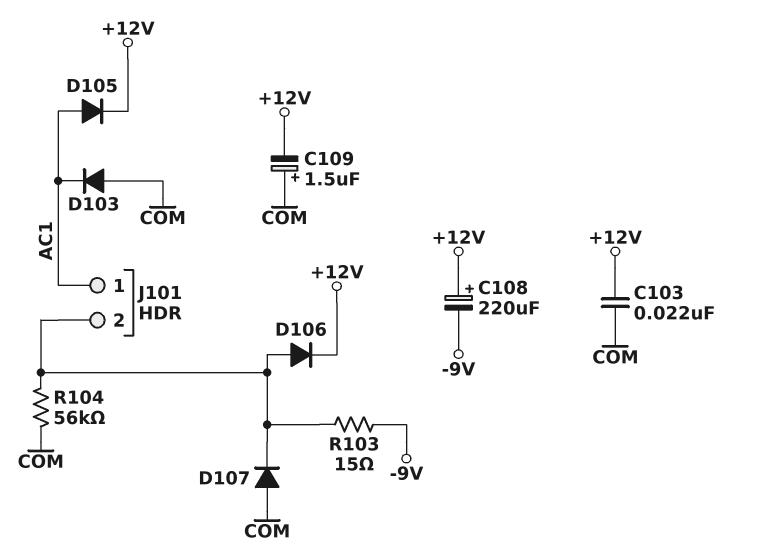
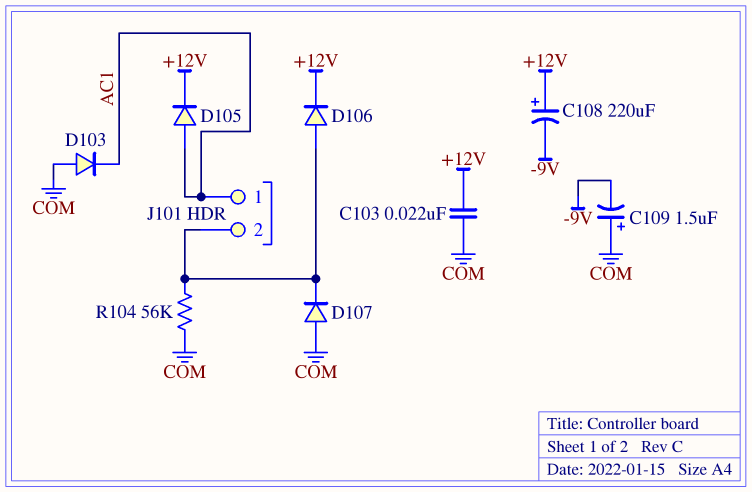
C109: 1.5uF (plus COM, minus +12V) -> 1.5uF (plus COM, minus -9V)
R103: 15 (-9V, J101/2) -> none

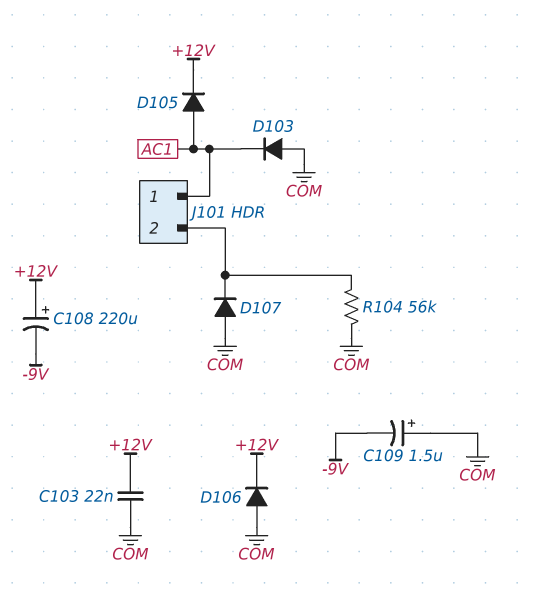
D106: diode (A J101/2, K +12V) -> diode (A COM, K +12V)

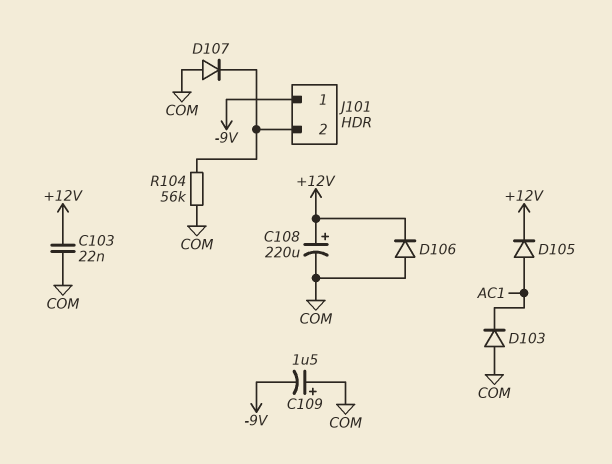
C108: 220uF (plus +12V, minus -9V) -> 220uF (plus +12V, minus COM)
J101 pin 1: AC1 -> -9V

